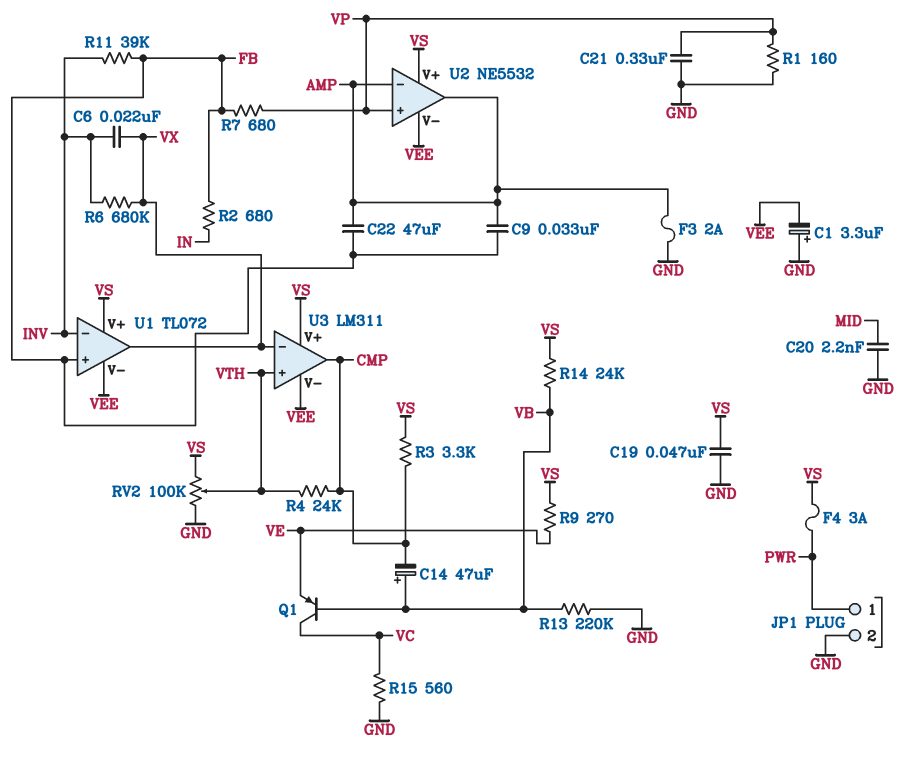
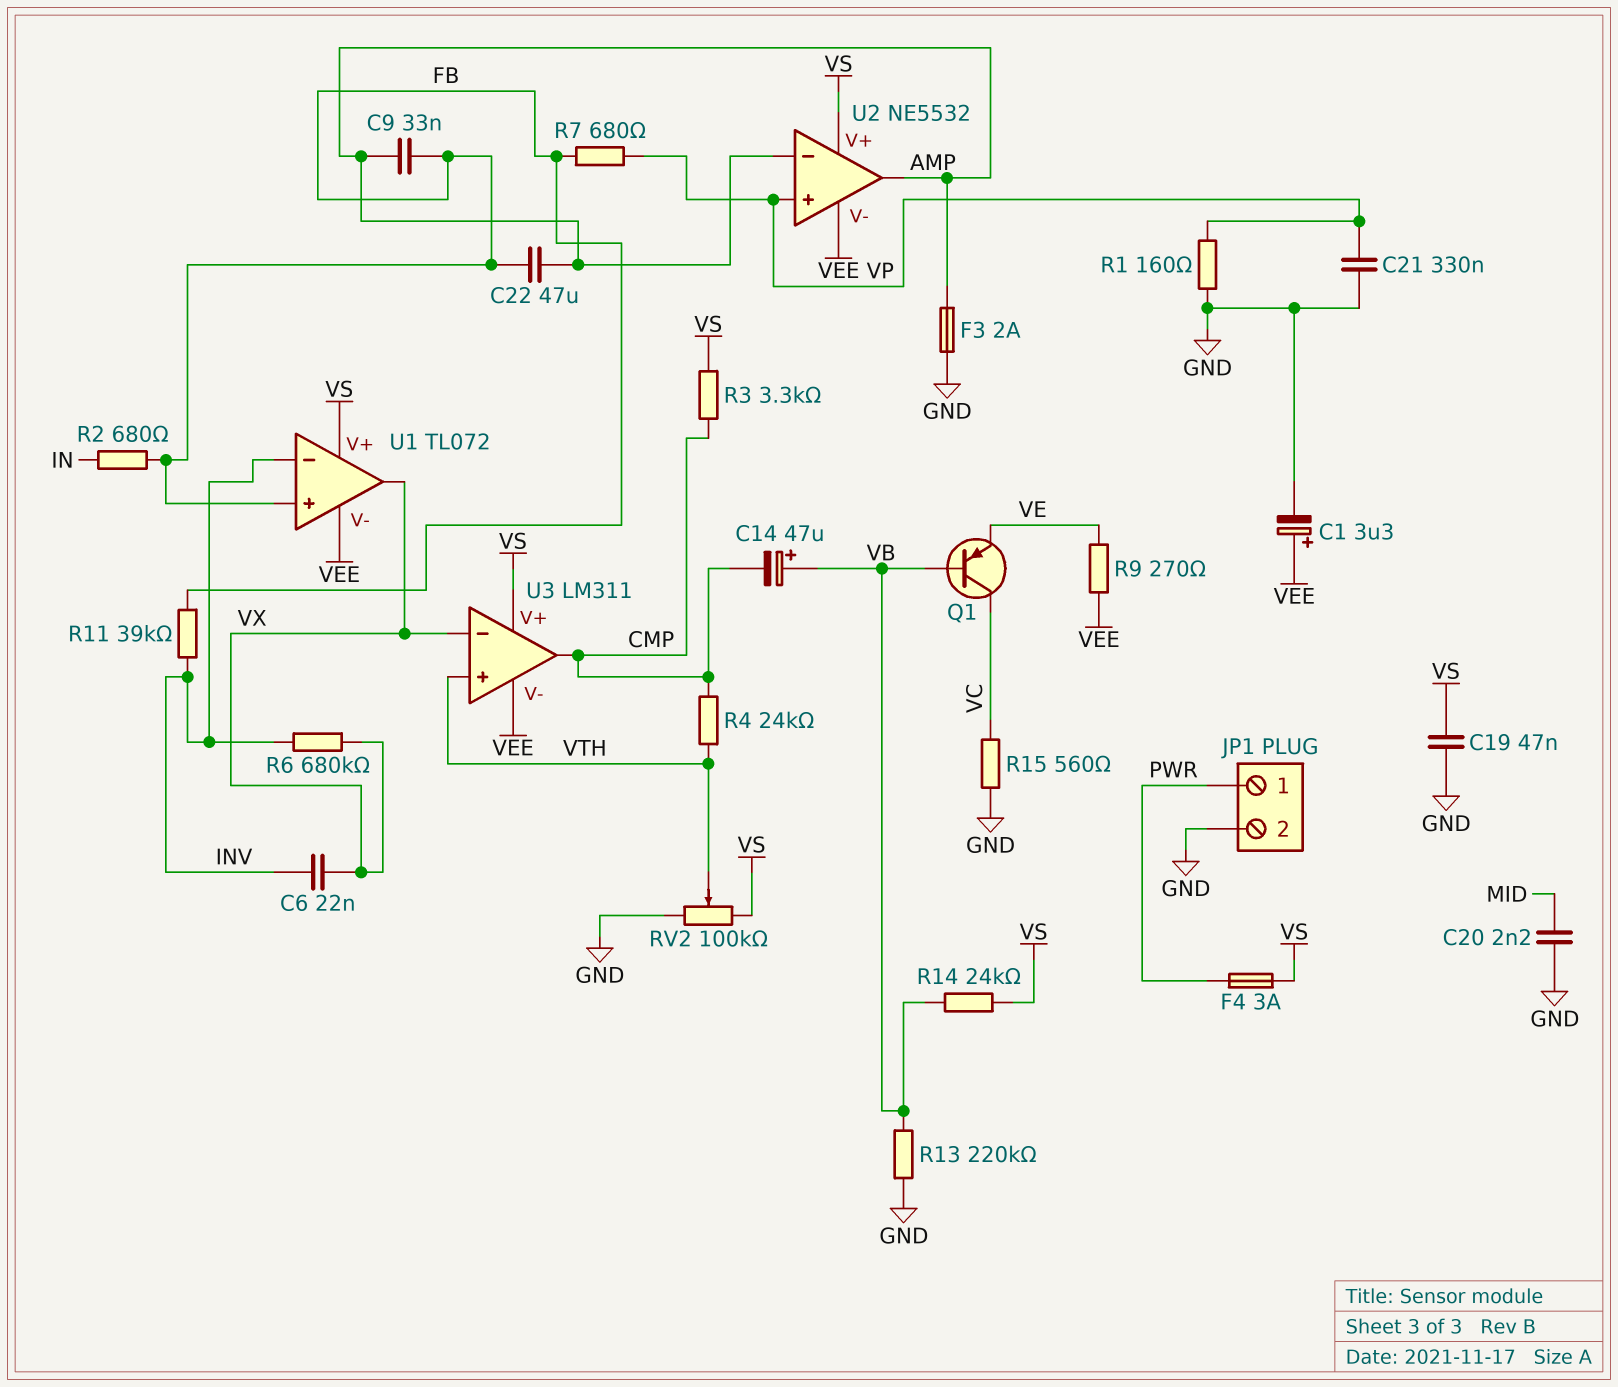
C1: 3.3uF (plus GND, minus VEE) -> 3.3uF (plus VEE, minus GND)
R9: 270 (VE, VS) -> 270 (VE, VEE)

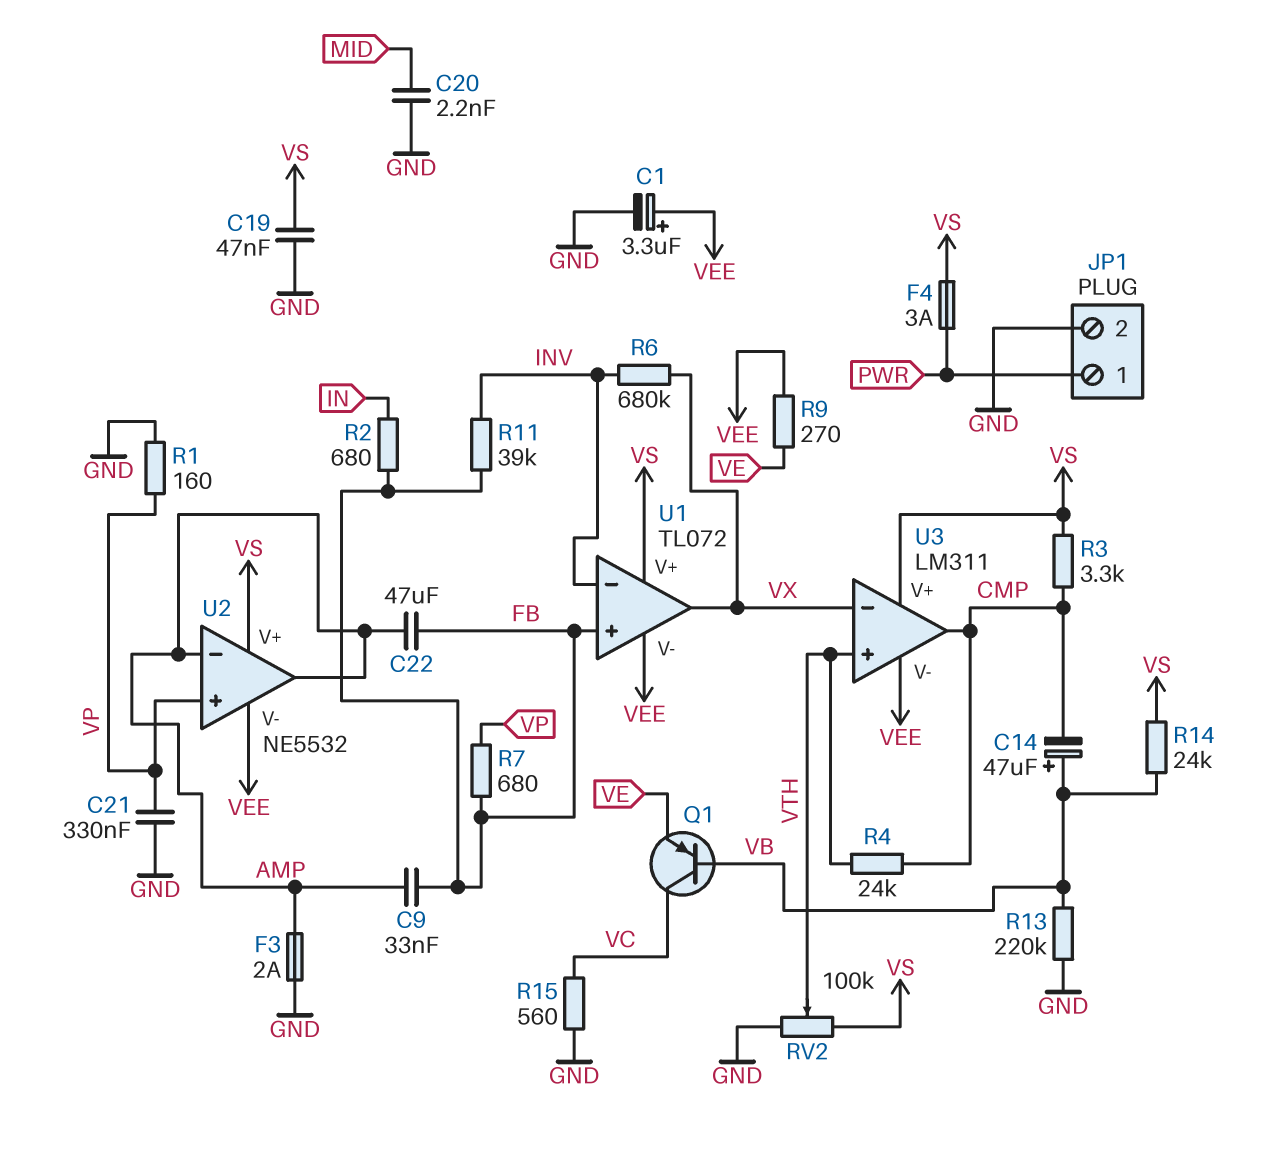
C6: 22nF (INV, VX) -> none

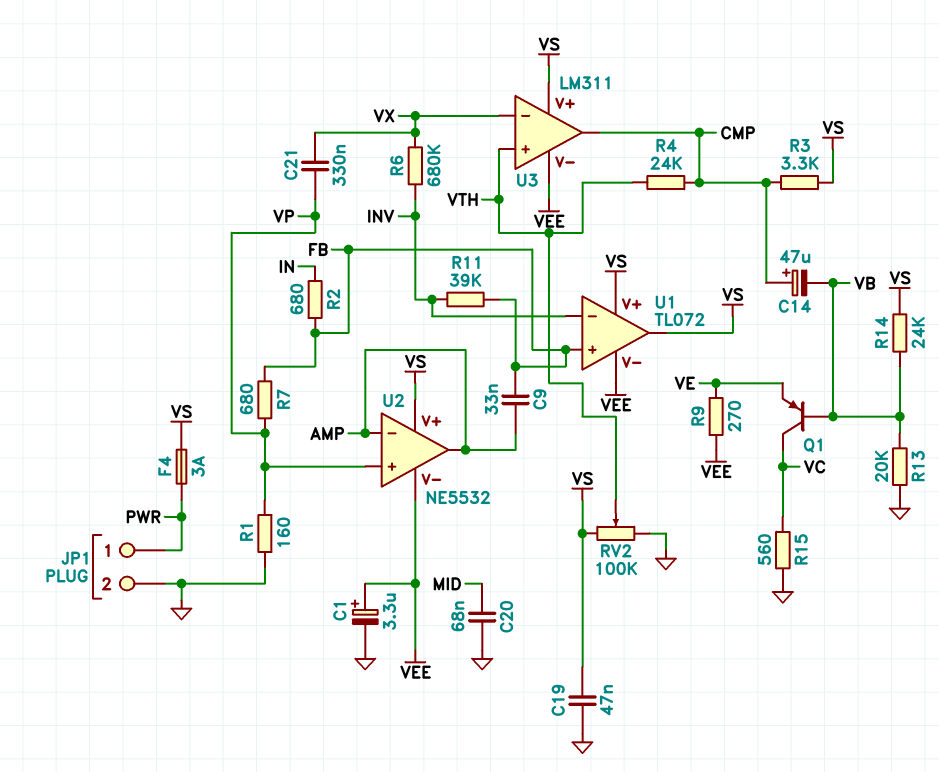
C14: 47uF (plus VB, minus CMP) -> 47uF (plus CMP, minus VB)
C20: 2.2nF (GND, MID) -> 68nF (GND, MID)
C21: 330nF (GND, VP) -> 330nF (VP, VX)
C22: 47uF (AMP, FB) -> none
F3: 2A (AMP, GND) -> none
R13: 220k (GND, VB) -> 20k (GND, VB)
U1 pin out: VX -> VS

